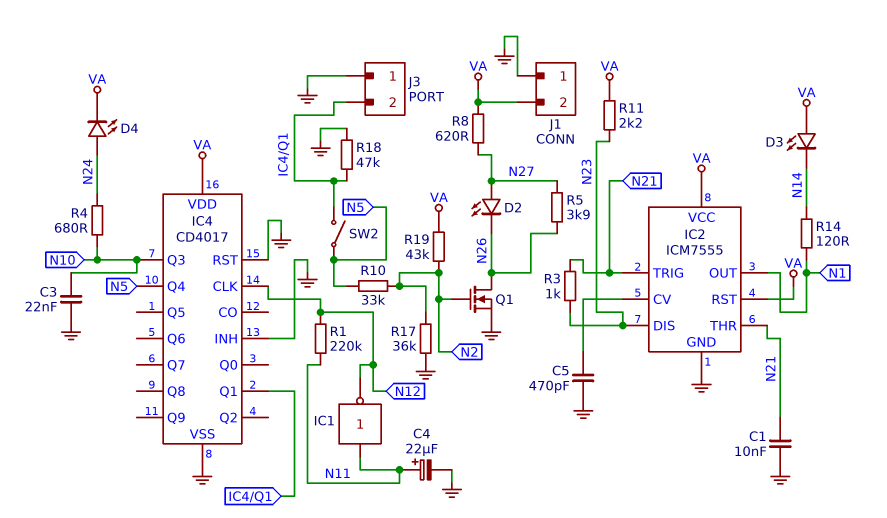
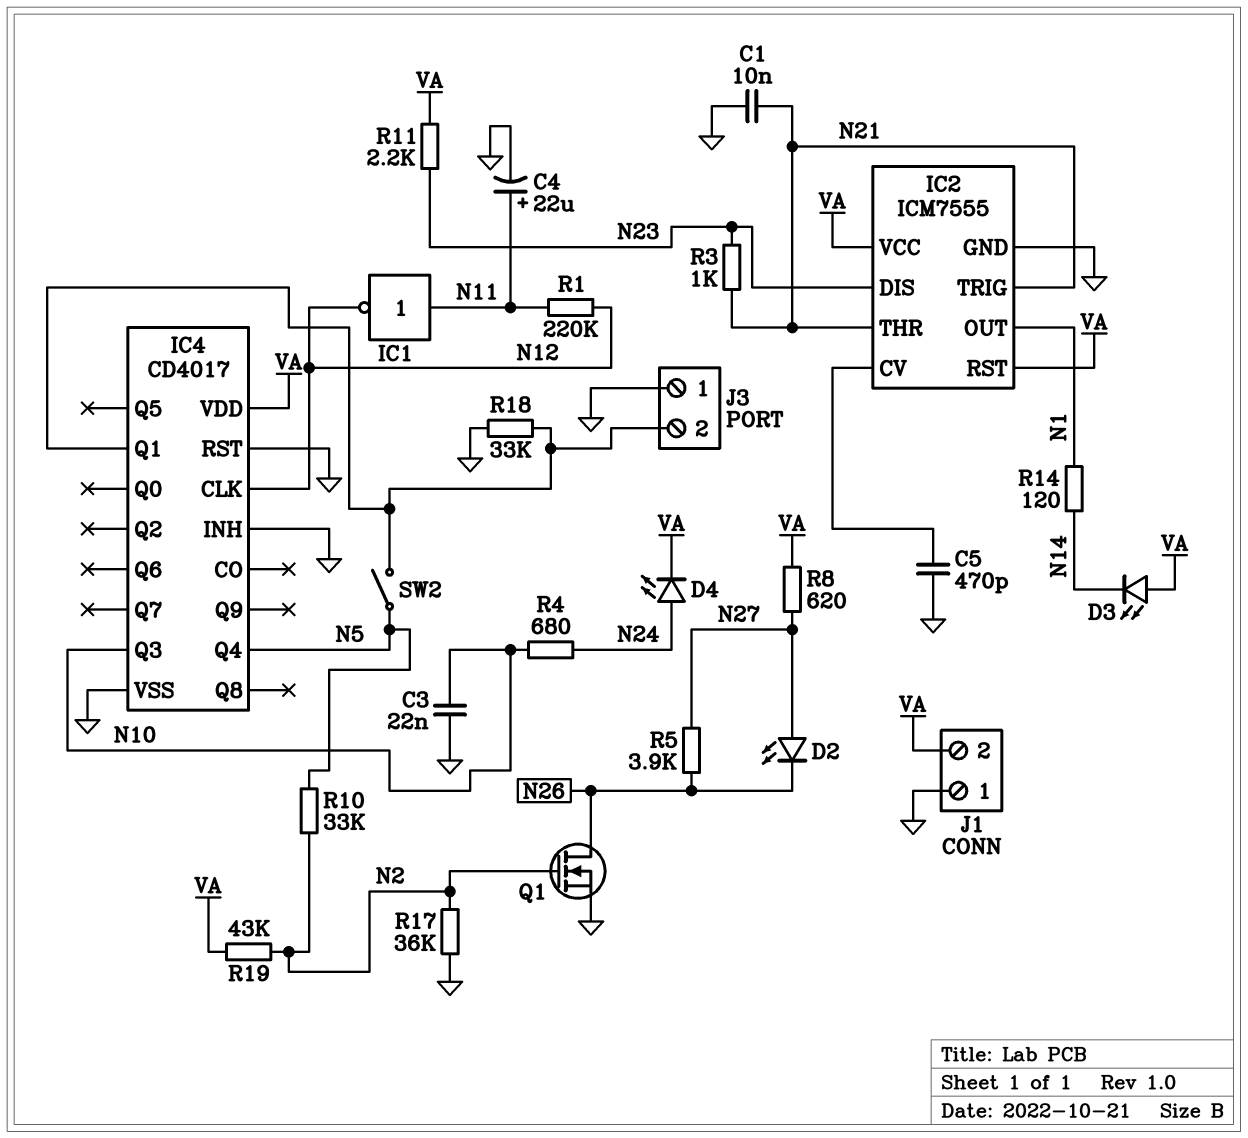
R18: 47k (GND, IC4/Q1) -> 33k (GND, IC4/Q1)

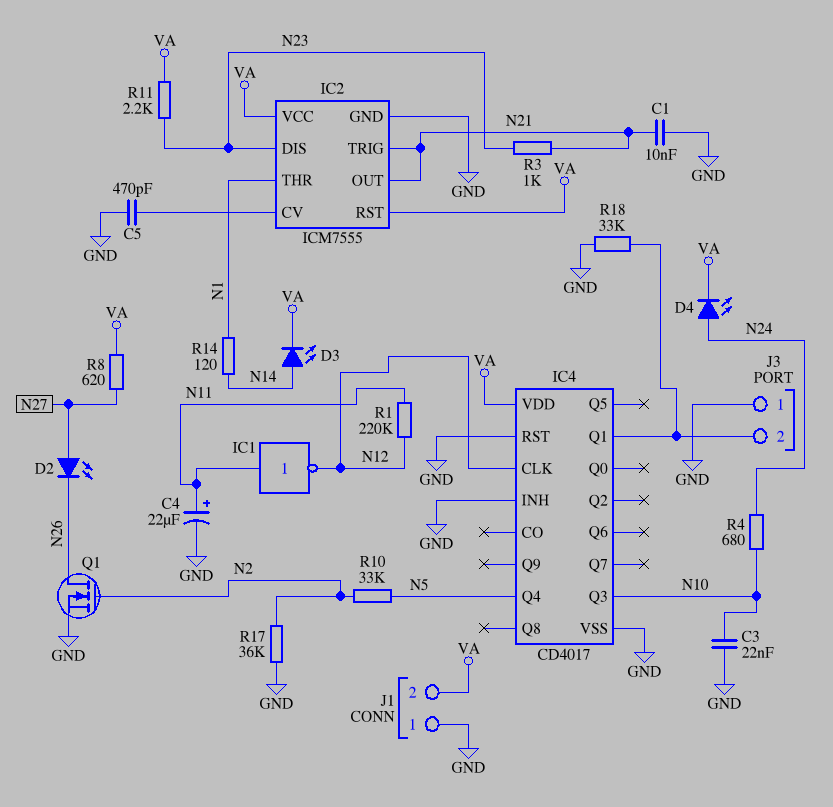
D3: LED (A VA, K N14) -> LED (A N14, K VA)
IC2 pin OUT: N1 -> N21
IC2 pin THR: N21 -> N1
R5: 3.9k (N26, N27) -> none
R19: 43k (N2, VA) -> none
SW2: switch (IC4/Q1, N5) -> none

